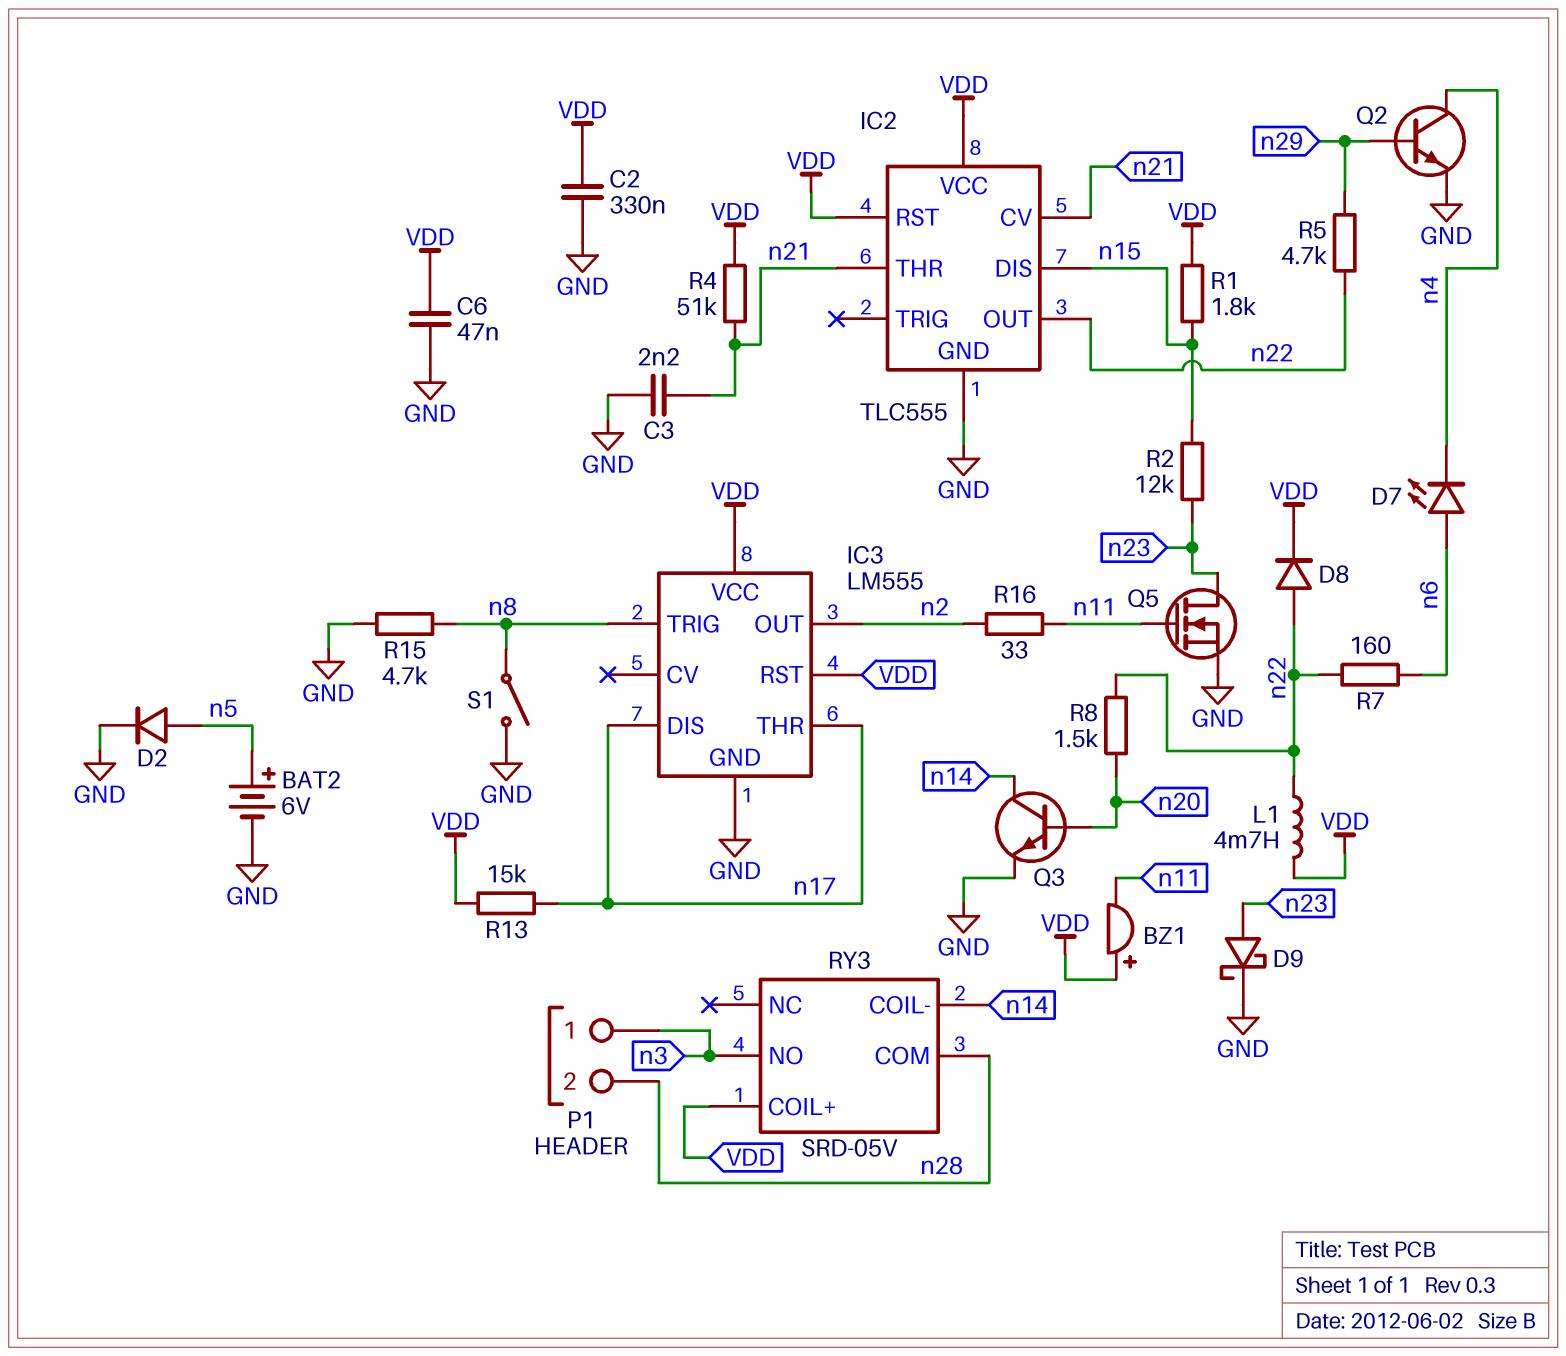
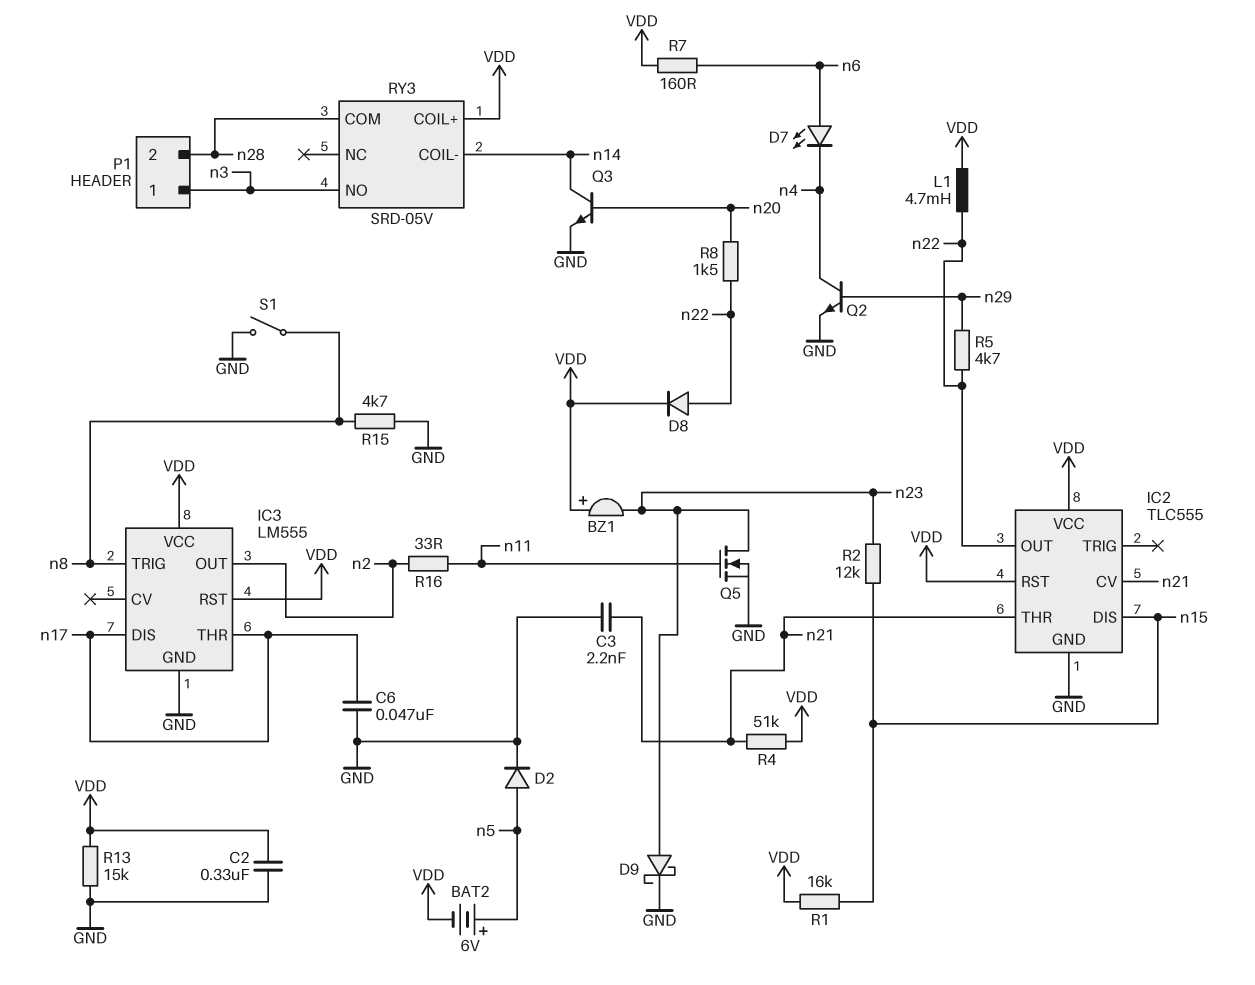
BAT2: 6V (plus n5, minus GND) -> 6V (plus n5, minus VDD)
BZ1: buzzer (plus VDD, minus n11) -> buzzer (plus VDD, minus n23)
C6: 47nF (GND, VDD) -> 47nF (GND, n17)
R1: 1.8k (VDD, n15) -> 16k (VDD, n15)
R7: 160 (n6, n22) -> 160 (VDD, n6)
R13: 15k (VDD, n17) -> 15k (GND, VDD)

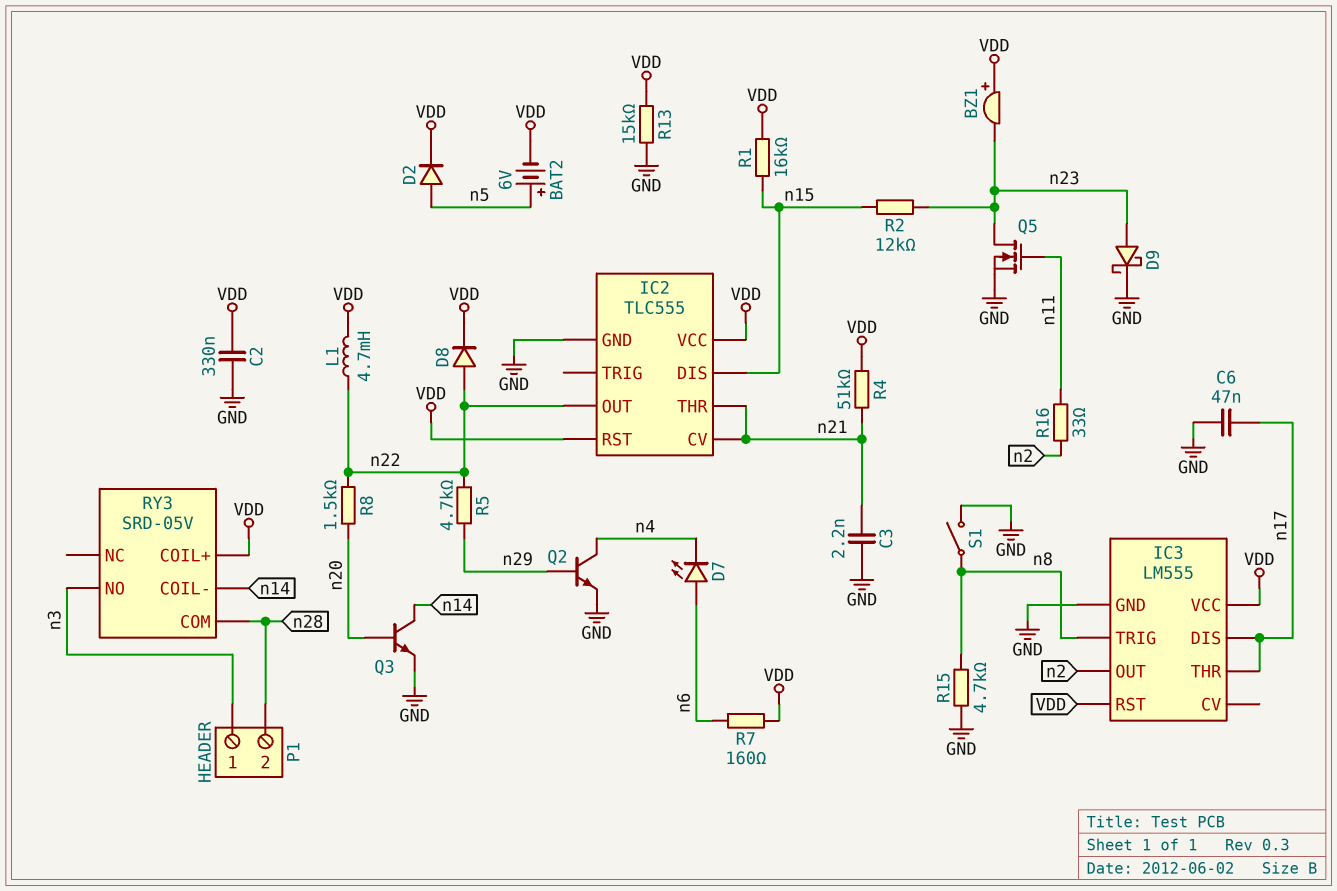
D2: diode (A n5, K GND) -> diode (A n5, K VDD)

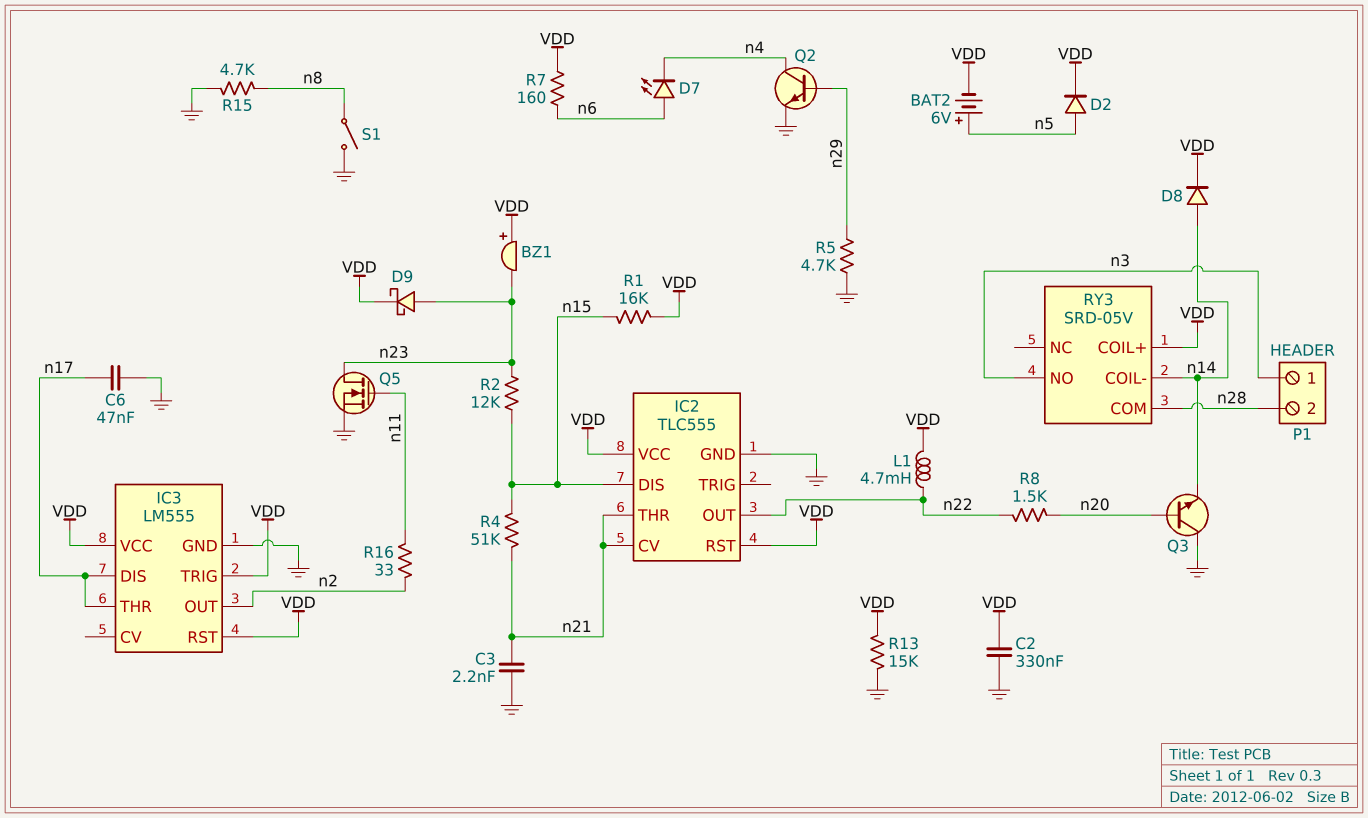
D8: diode (A n22, K VDD) -> diode (A n14, K VDD)
D9: schottky (A n23, K GND) -> schottky (A n23, K VDD)
IC3 pin TRIG: n8 -> VDD
Q3: NPN (B n20, C n14, E GND) -> NPN (B n20, C GND, E n14)
R4: 51k (VDD, n21) -> 51k (n15, n21)
R5: 4.7k (n22, n29) -> 4.7k (GND, n29)

